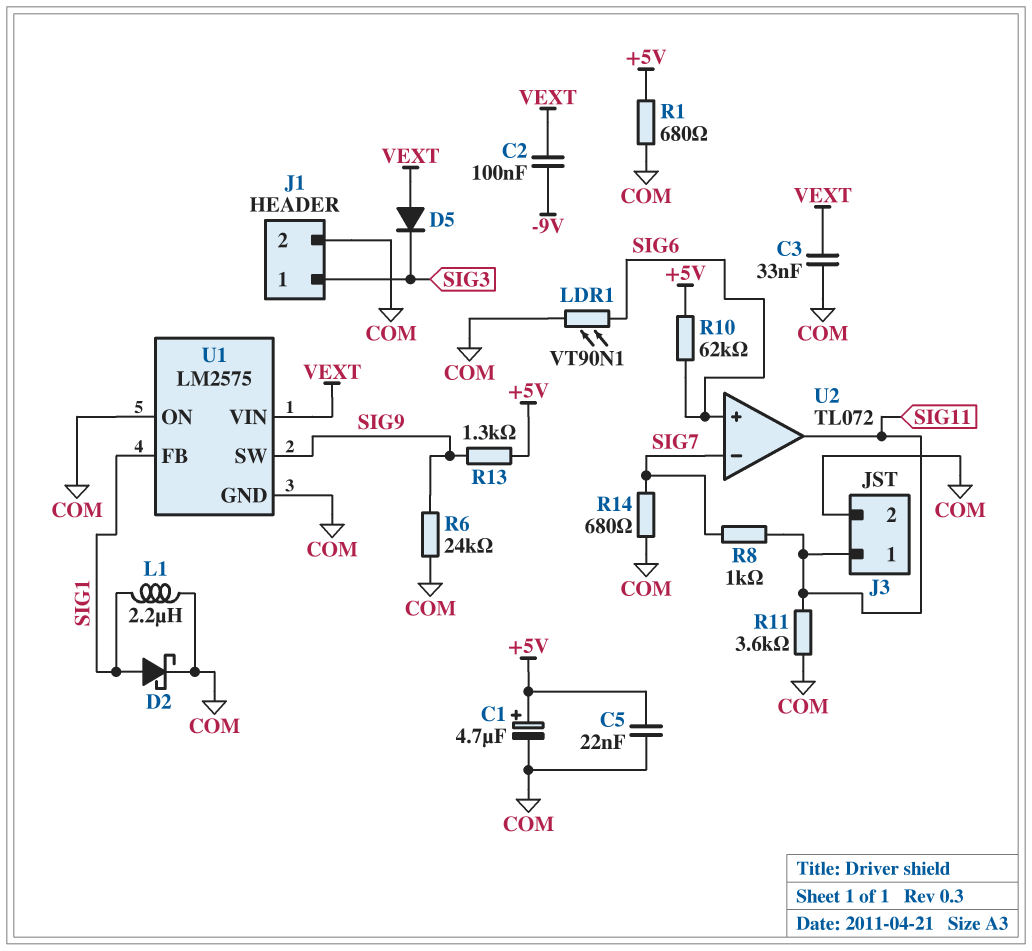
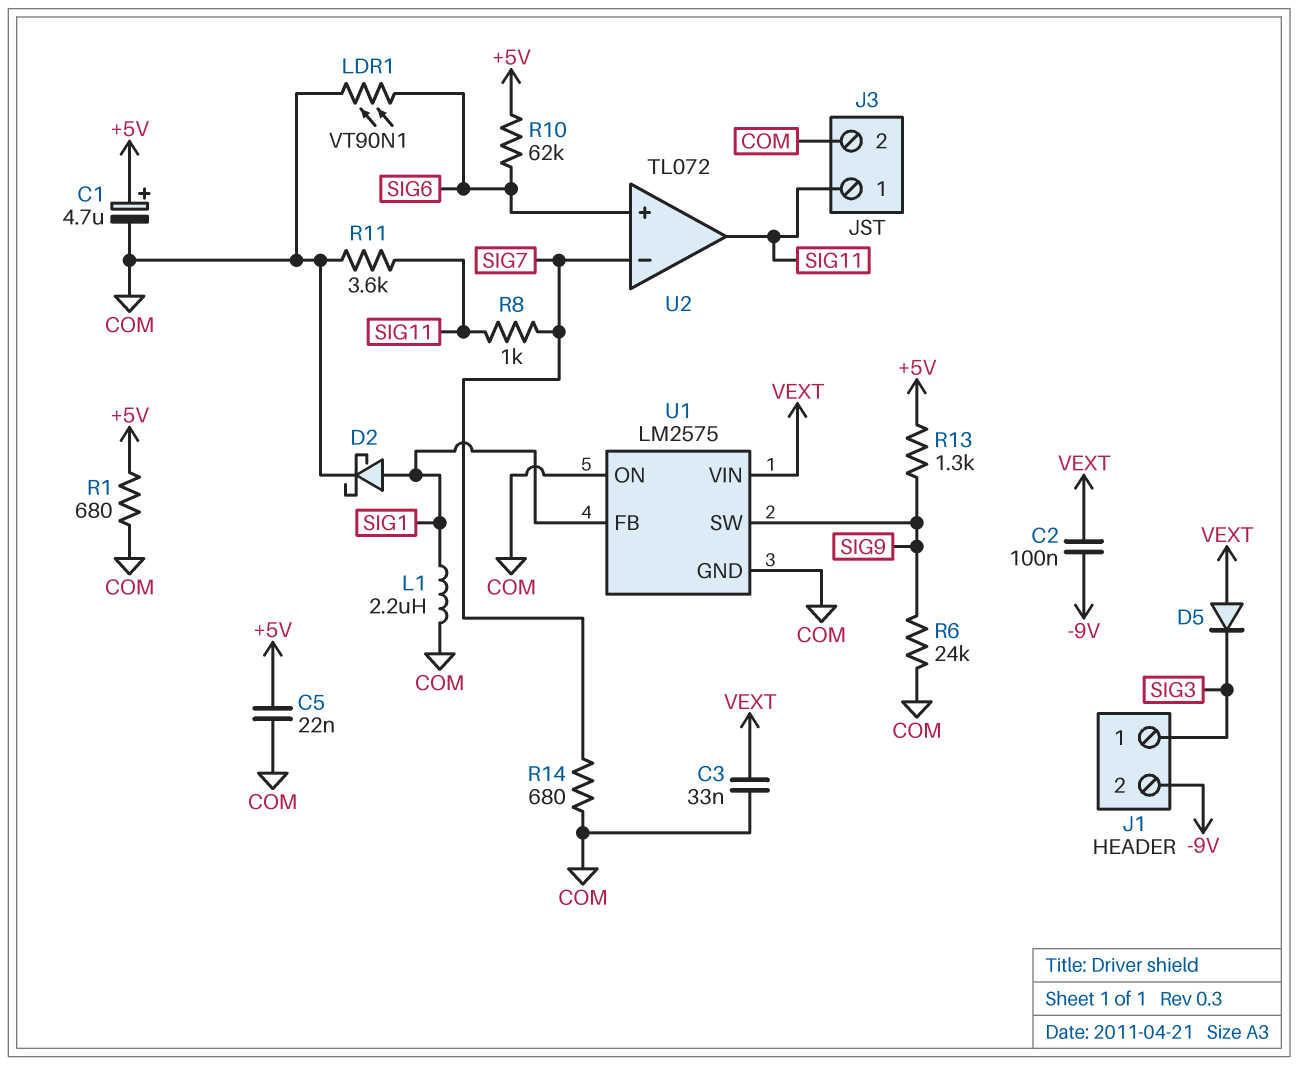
J1 pin 2: COM -> -9V

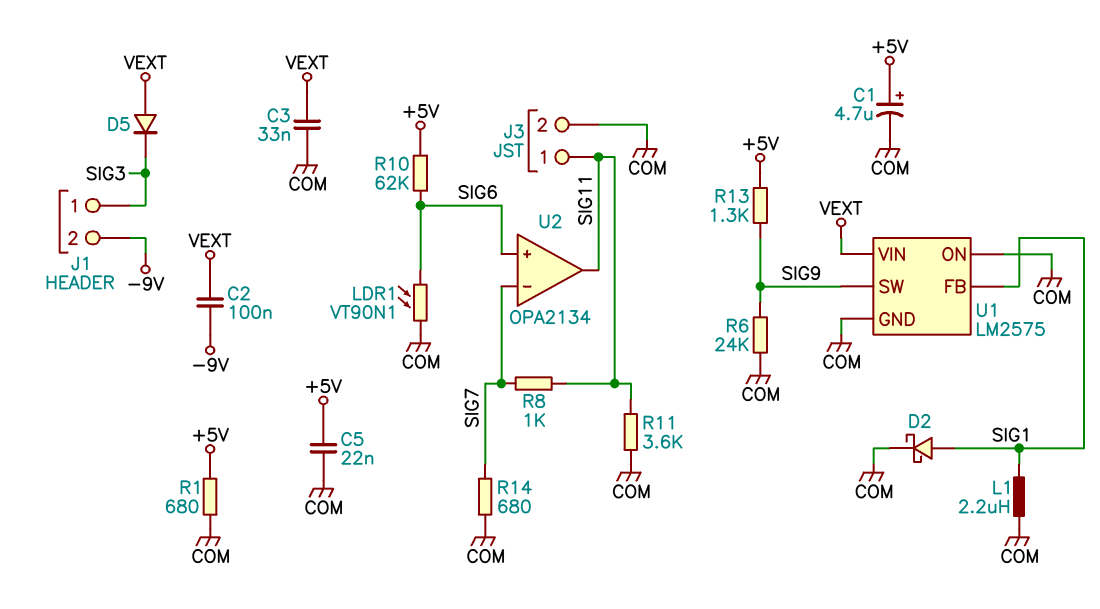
U2: TL072 -> OPA2134

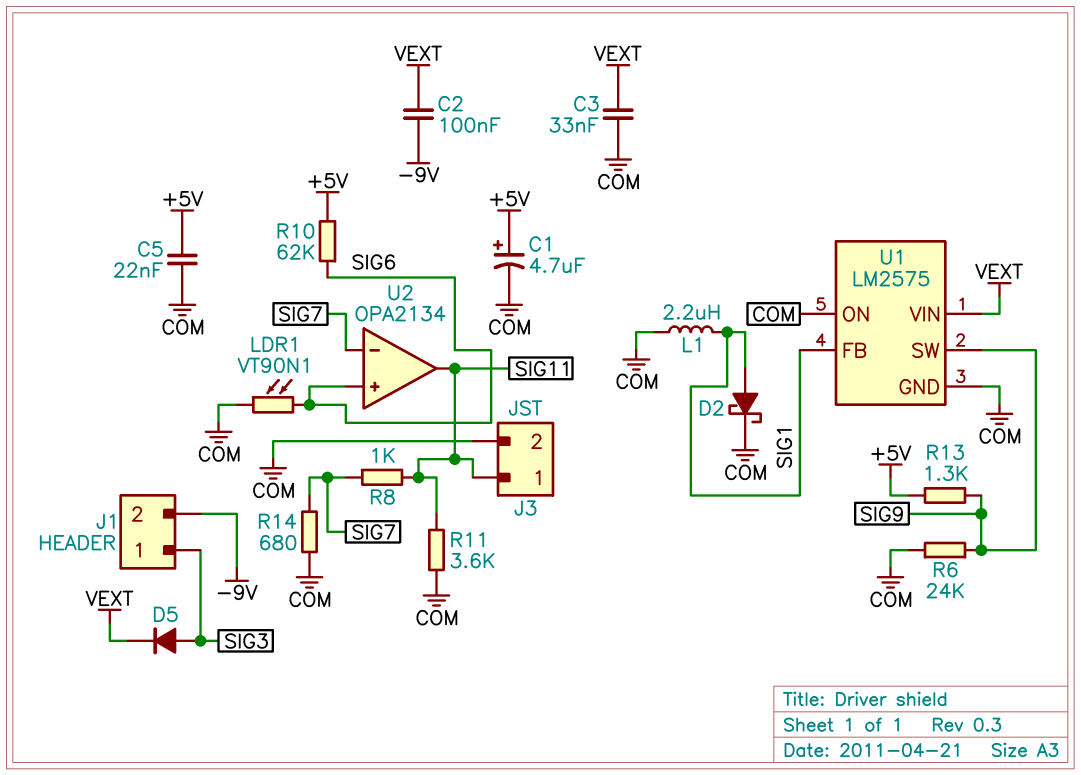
D5: diode (A VEXT, K SIG3) -> diode (A SIG3, K VEXT)
R1: 680 (+5V, COM) -> none

